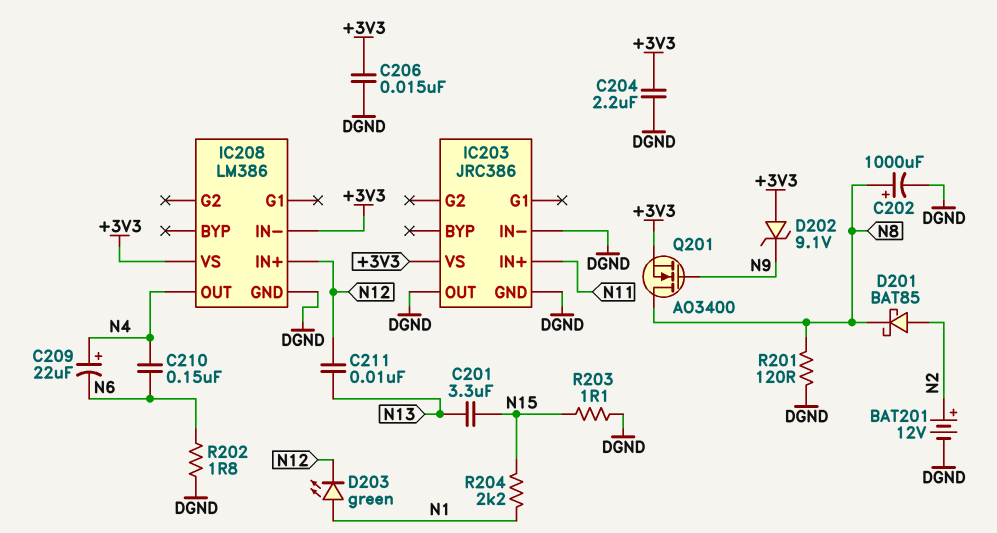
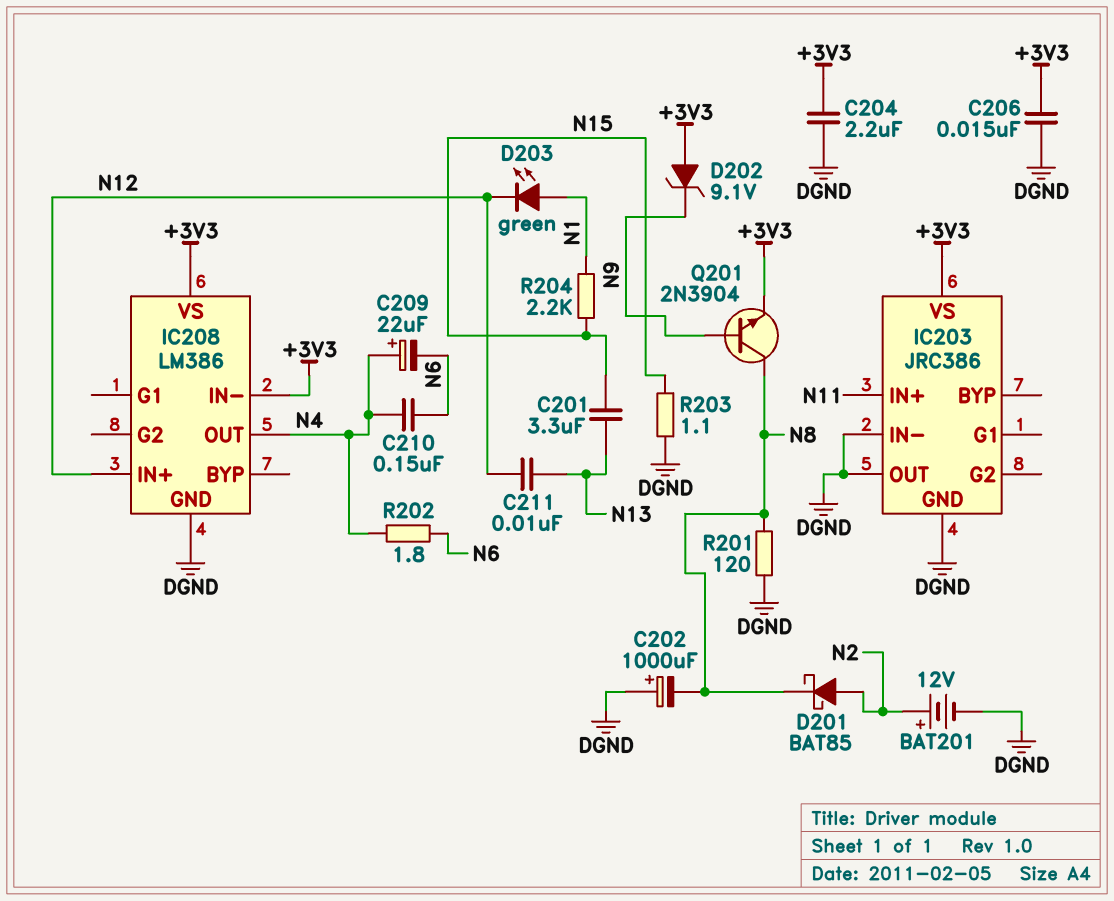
C202: 1000uF (plus N8, minus DGND) -> 1000uF (plus DGND, minus N8)
Q201: NMOS AO3400 (G N9, D N8, S +3V3) -> NPN 2N3904 (B N9, C N8, E +3V3)
R202: 1.8 (DGND, N6) -> 1.8 (N4, N6)

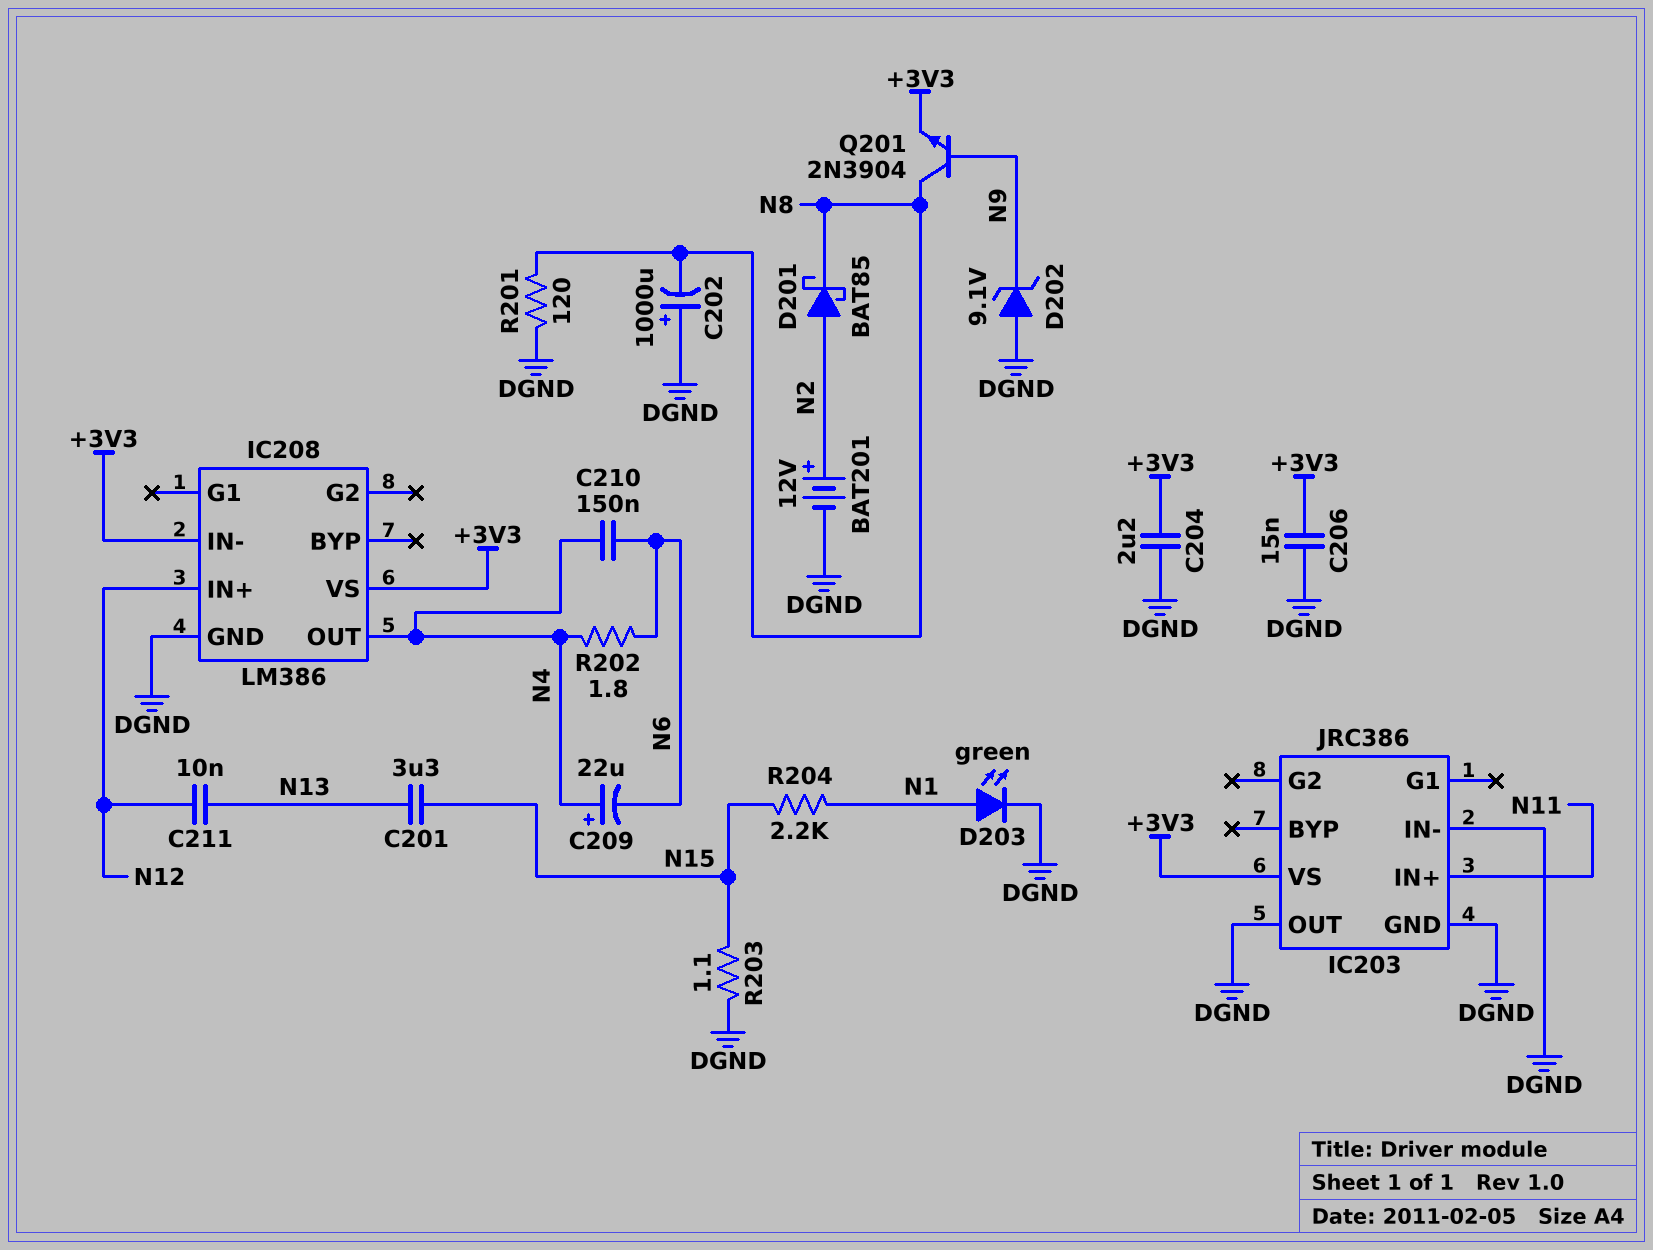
D202: zener 9.1V (A +3V3, K N9) -> zener 9.1V (A DGND, K N9)
D203: LED green (A N1, K N12) -> LED green (A N1, K DGND)

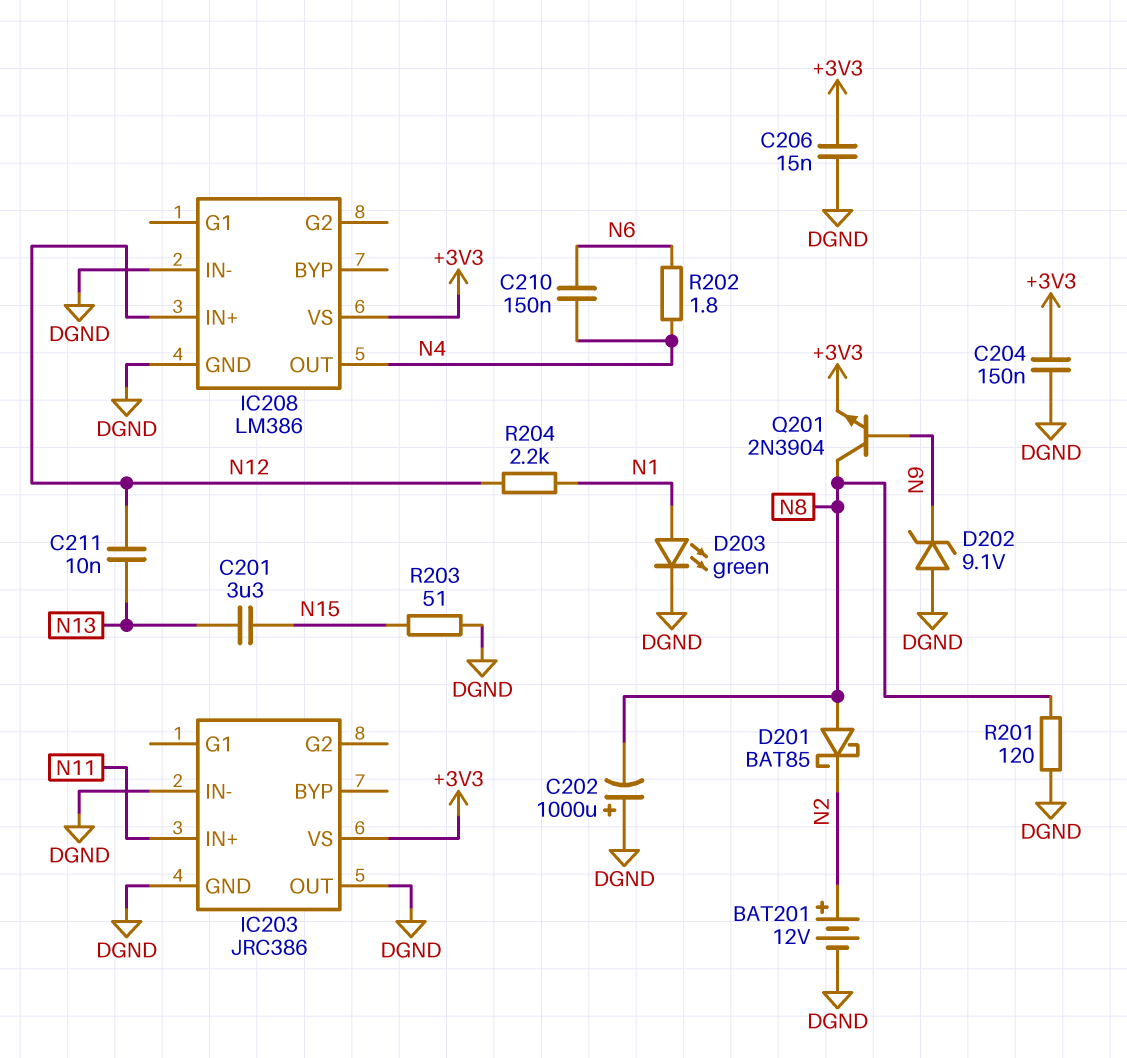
C204: 2.2uF (+3V3, DGND) -> 150nF (+3V3, DGND)
C209: 22uF (plus N4, minus N6) -> none
D201: schottky BAT85 (A N2, K N8) -> schottky BAT85 (A N8, K N2)
IC208 pin IN-: +3V3 -> DGND
R203: 1.1 (DGND, N15) -> 51 (DGND, N15)
R204: 2.2k (N1, N15) -> 2.2k (N1, N12)

